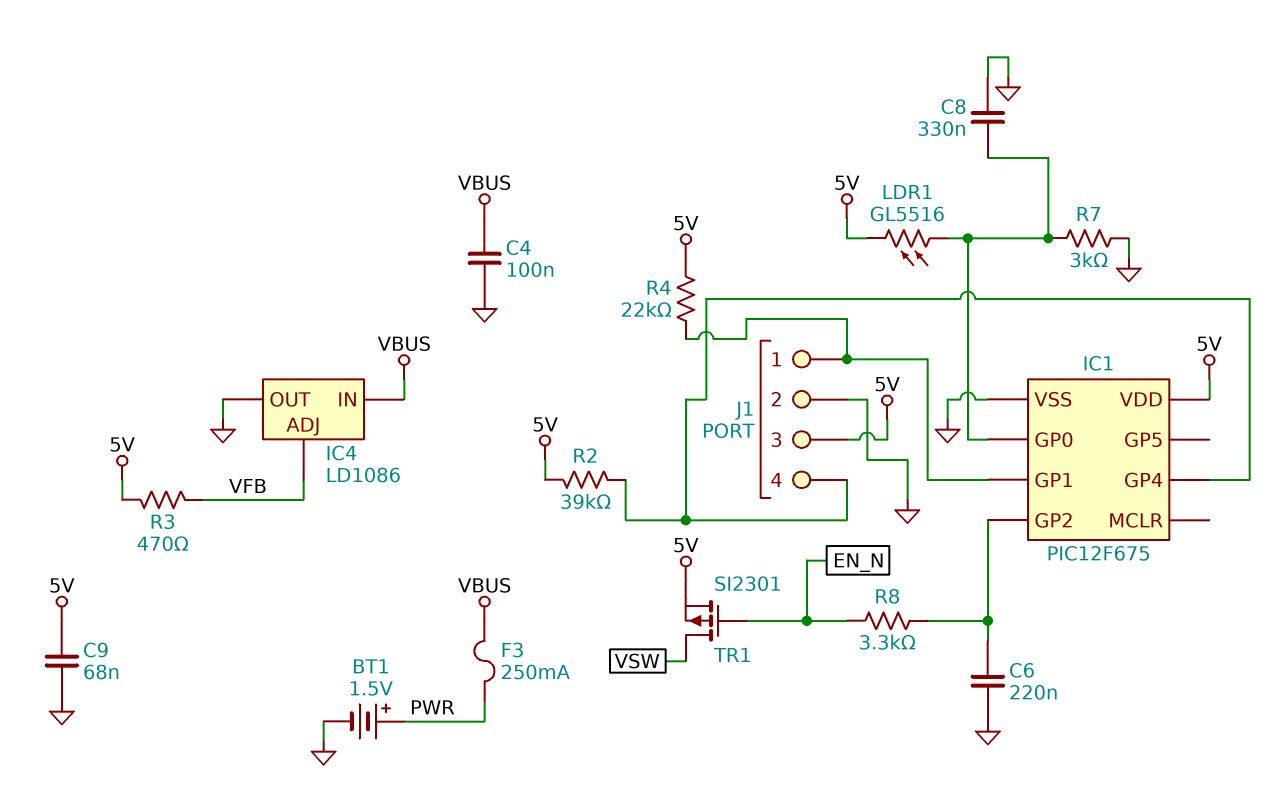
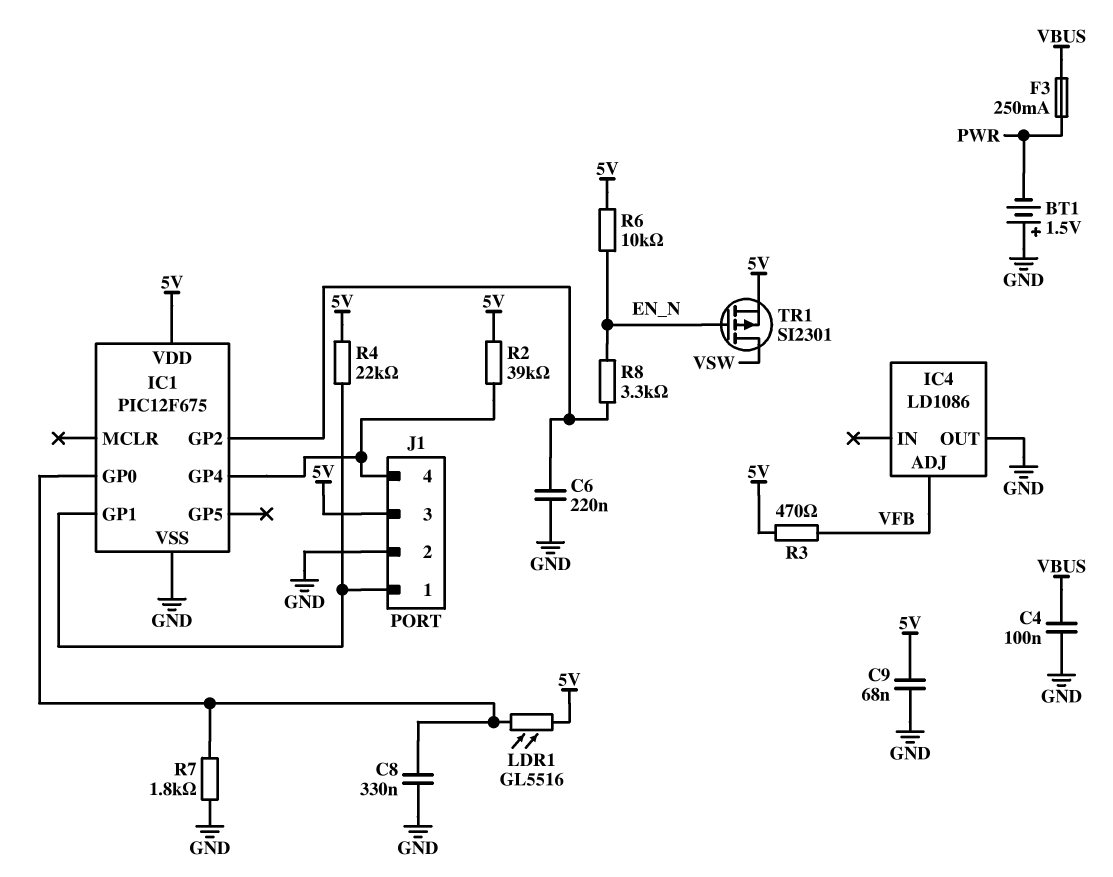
BT1: 1.5V (plus PWR, minus GND) -> 1.5V (plus GND, minus PWR)
IC4 pin IN: VBUS -> none
R6: none -> 10k (5V, EN_N)
R7: 3k (GND, IC1/GP0) -> 1.8k (GND, IC1/GP0)

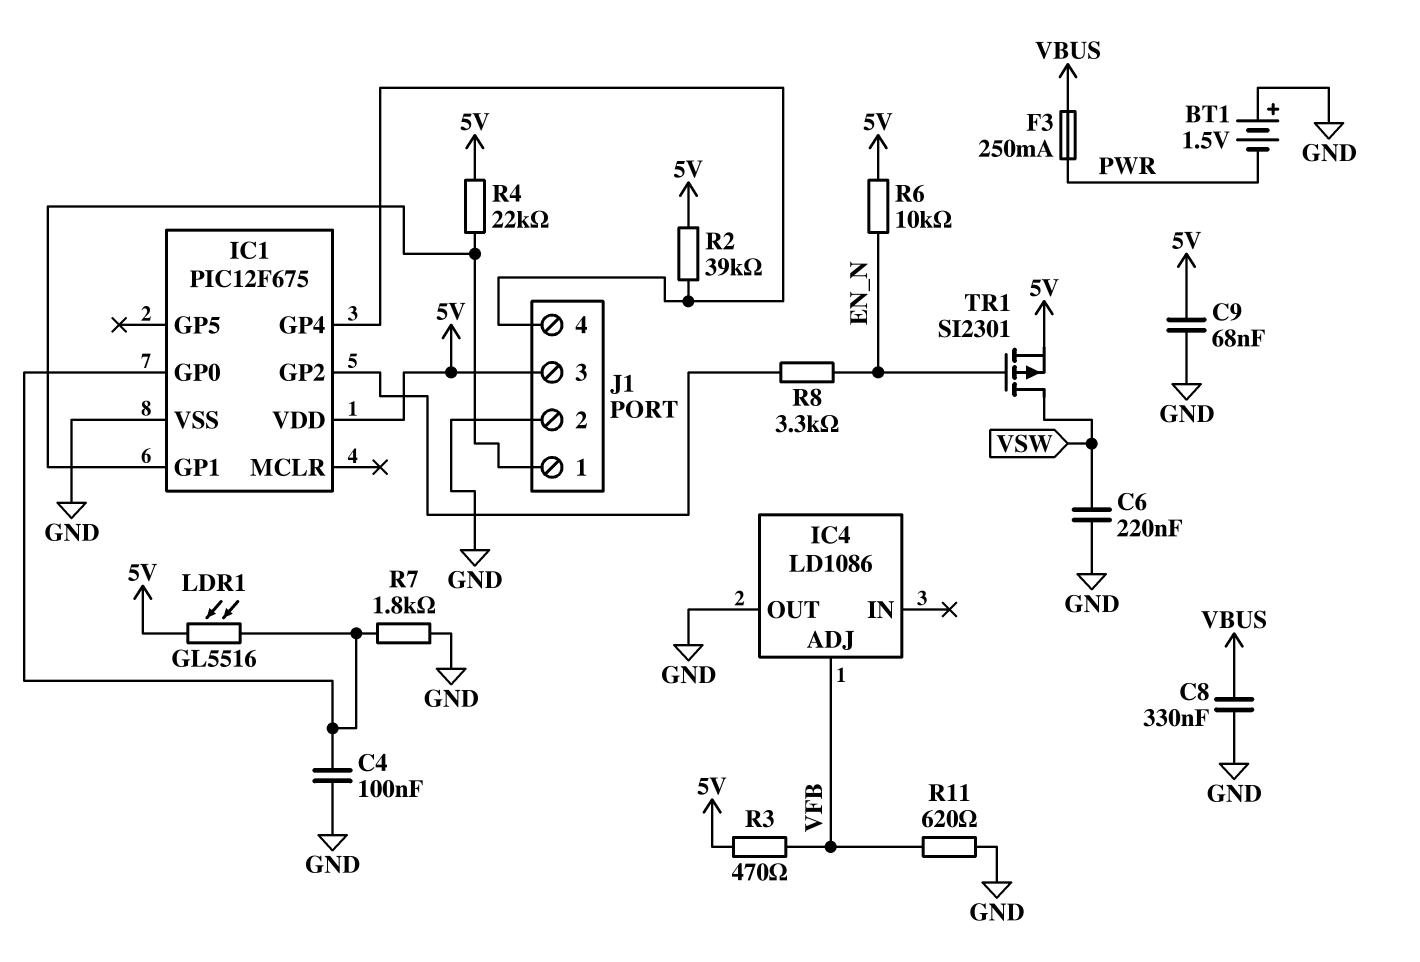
C4: 100nF (GND, VBUS) -> 100nF (GND, IC1/GP0)
C6: 220nF (GND, IC1/GP2) -> 220nF (GND, VSW)
C8: 330nF (GND, IC1/GP0) -> 330nF (GND, VBUS)
R11: none -> 620 (GND, VFB)

